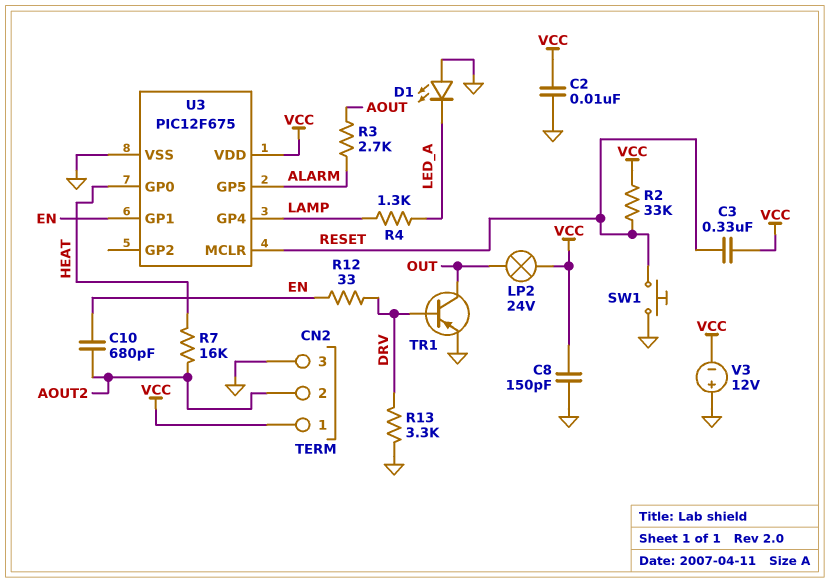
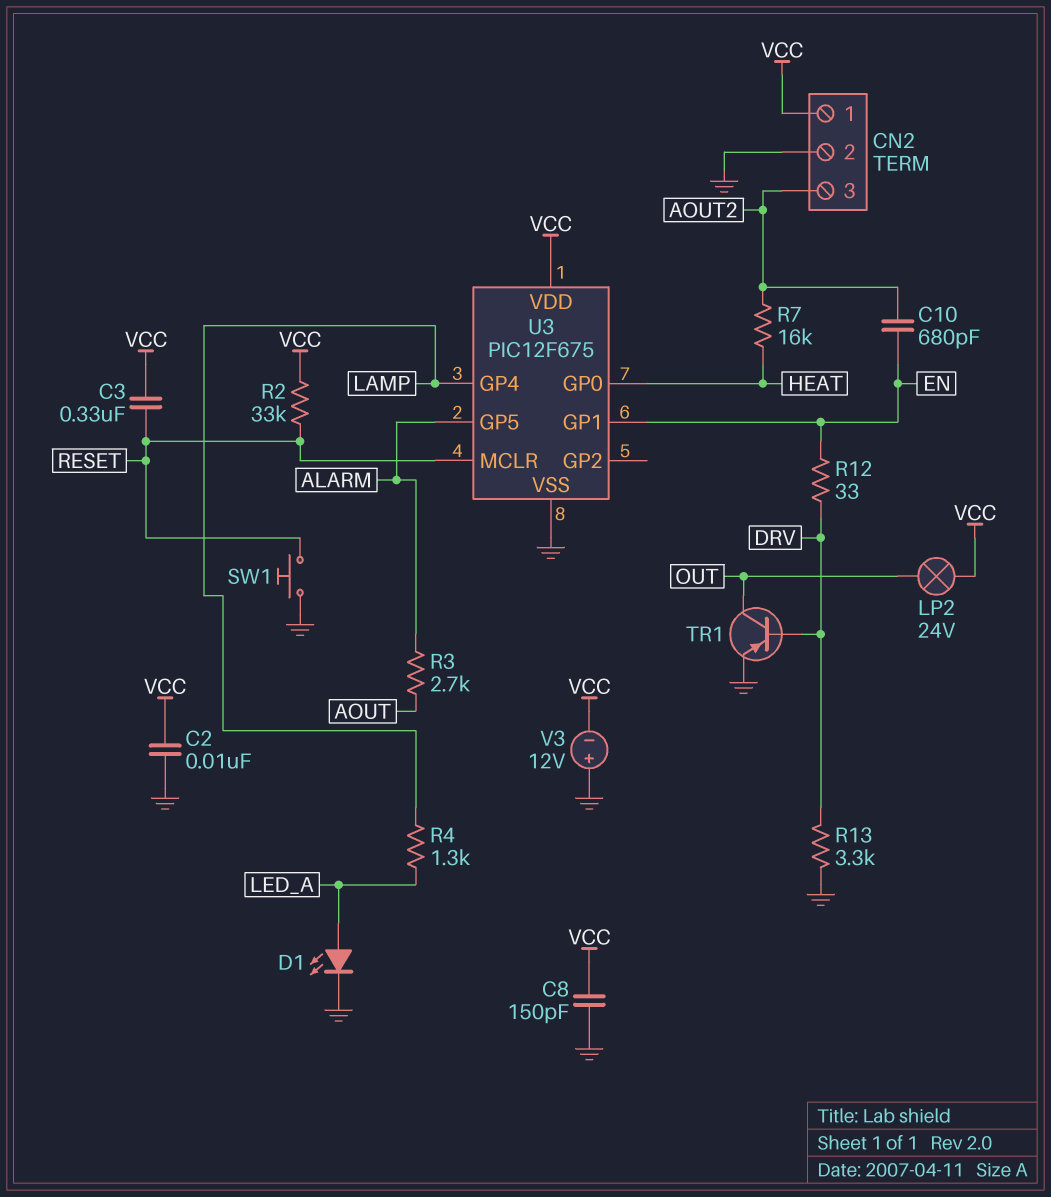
CN2 pin 2: AOUT2 -> GND
CN2 pin 3: GND -> AOUT2
D1: LED (A GND, K LED_A) -> LED (A LED_A, K GND)

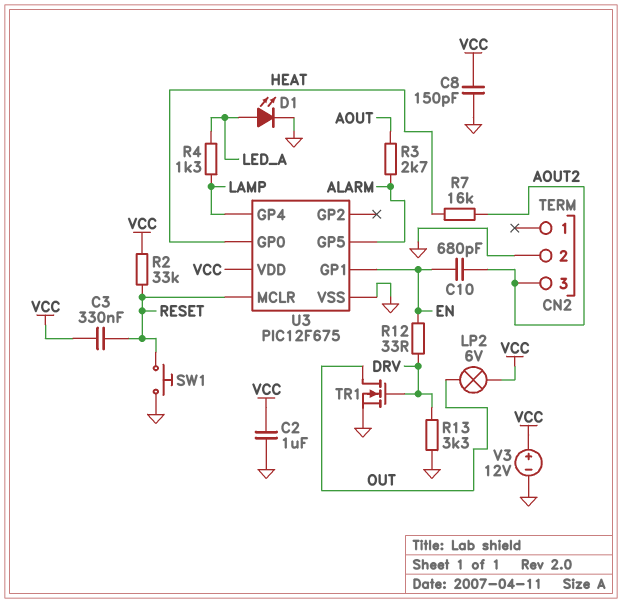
C2: 10nF (GND, VCC) -> 1uF (GND, VCC)
CN2 pin 1: VCC -> none
LP2: lamp 24V (OUT, VCC) -> lamp 6V (OUT, VCC)
TR1: PNP (B DRV, C OUT, E GND) -> NMOS (G DRV, D OUT, S GND)
V3: 12V (plus GND, minus VCC) -> 12V (plus VCC, minus GND)

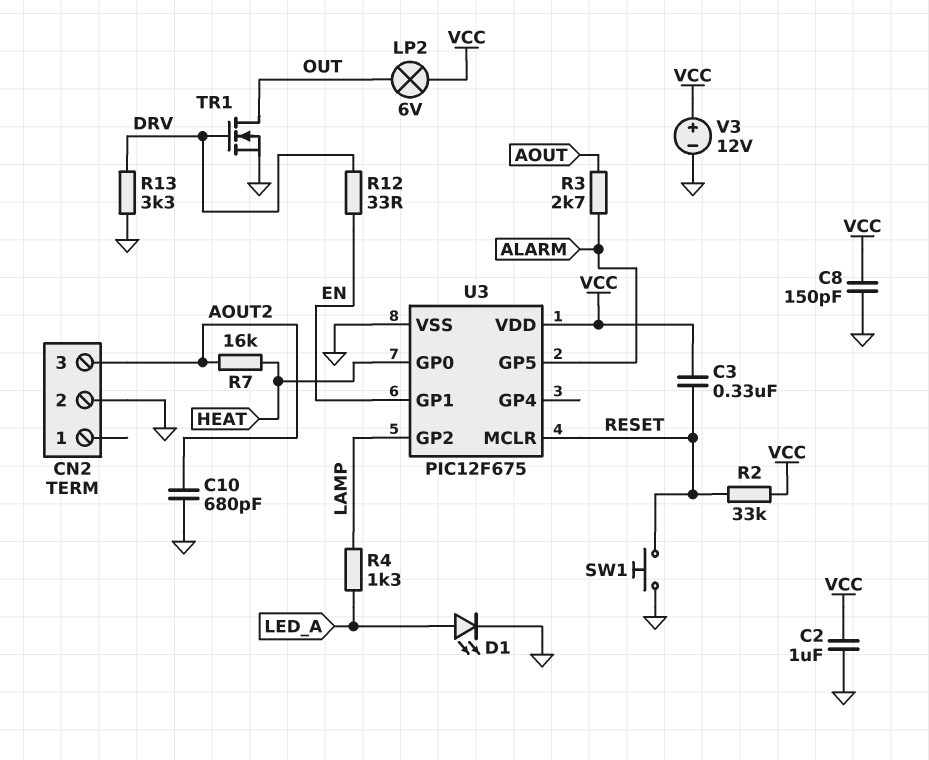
C10: 680pF (AOUT2, EN) -> 680pF (AOUT2, GND)
U3 pin GP2: none -> LAMP
U3 pin GP4: LAMP -> none

